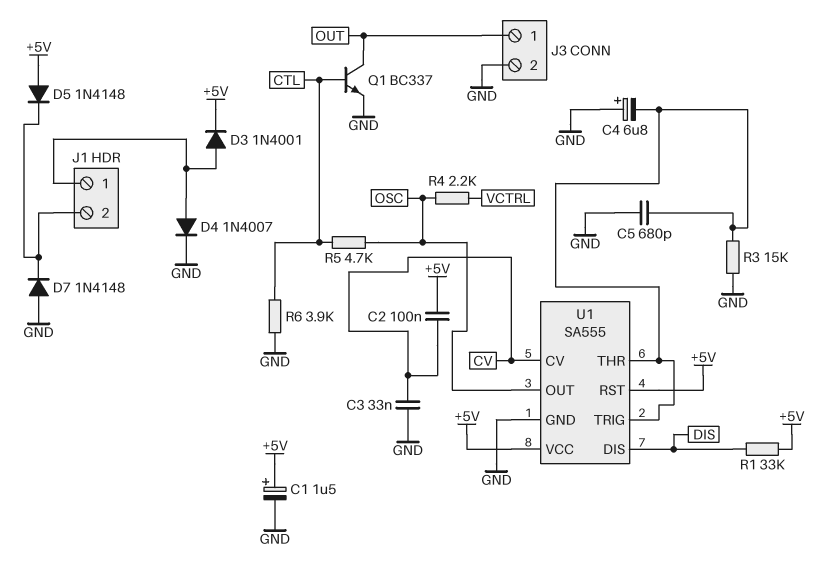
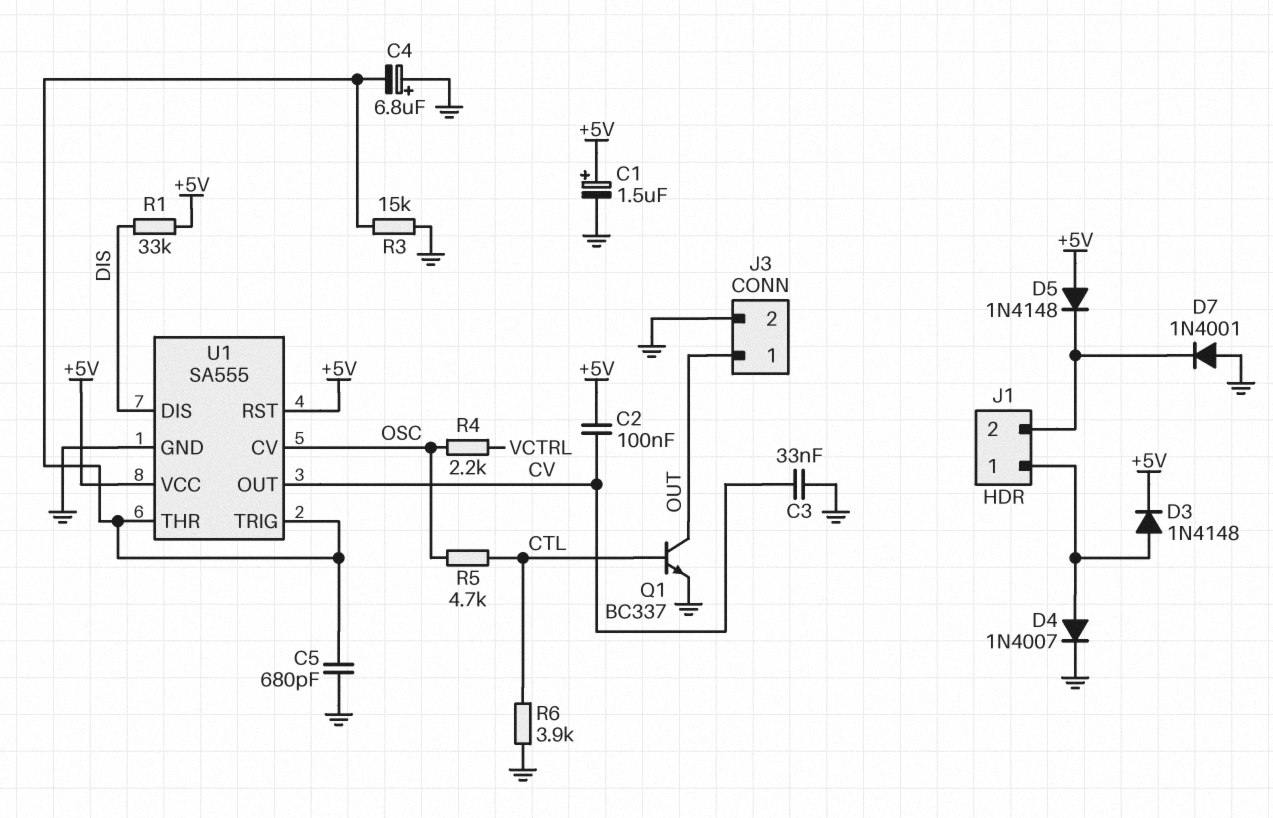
D3: diode 1N4001 (A J1/1, K +5V) -> diode 1N4148 (A J1/1, K +5V)
D7: diode 1N4148 (A GND, K J1/2) -> diode 1N4001 (A GND, K J1/2)
U1 pin CV: CV -> OSC
U1 pin OUT: OSC -> CV

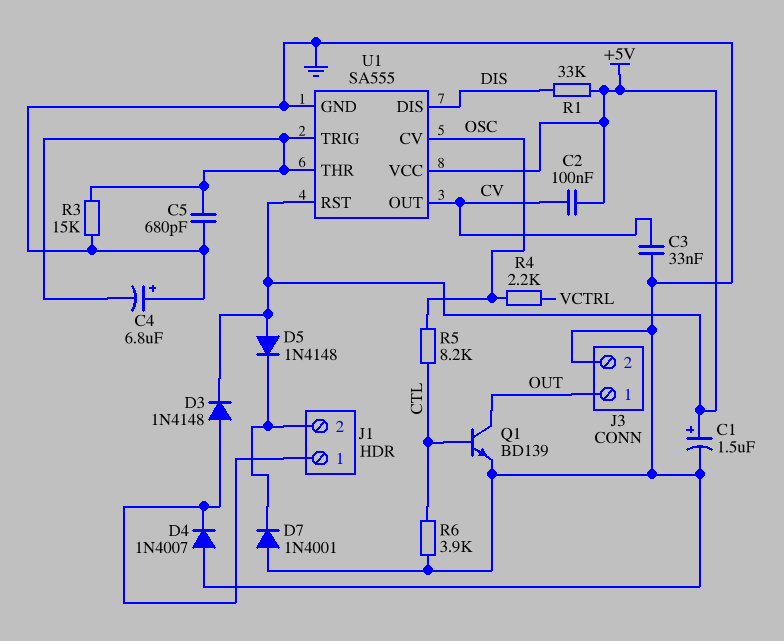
D4: diode 1N4007 (A J1/1, K GND) -> diode 1N4007 (A GND, K J1/1)
Q1: NPN BC337 (B CTL, C OUT, E GND) -> NPN BD139 (B CTL, C OUT, E GND)
R5: 4.7k (CTL, OSC) -> 8.2k (CTL, OSC)

